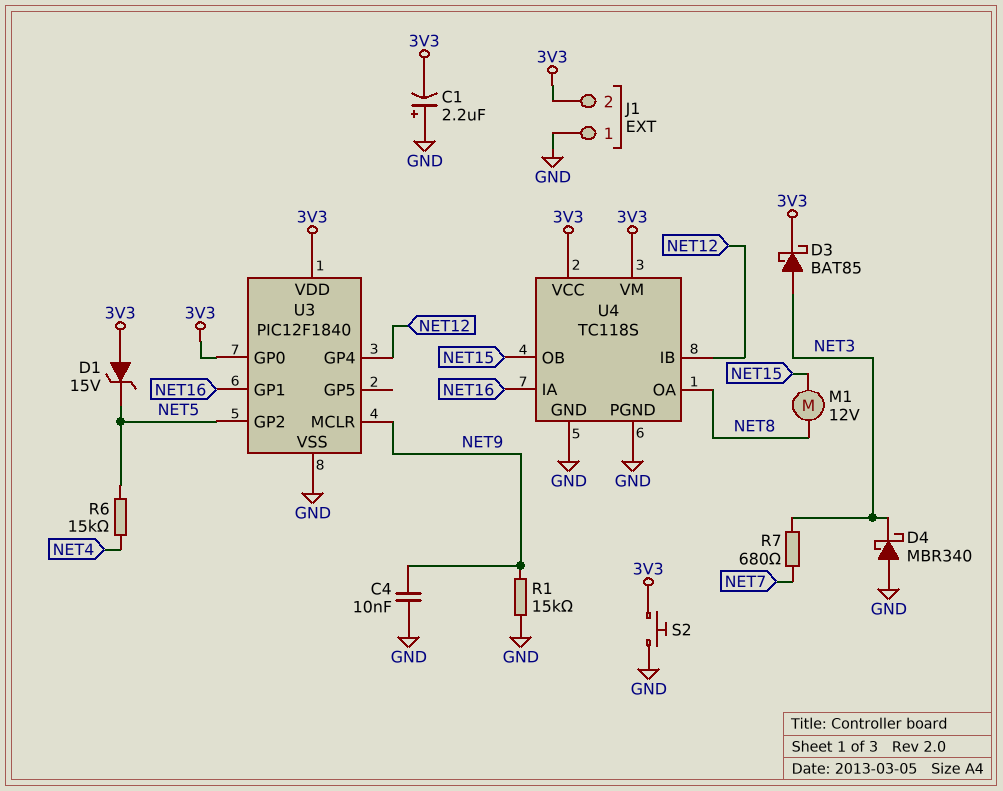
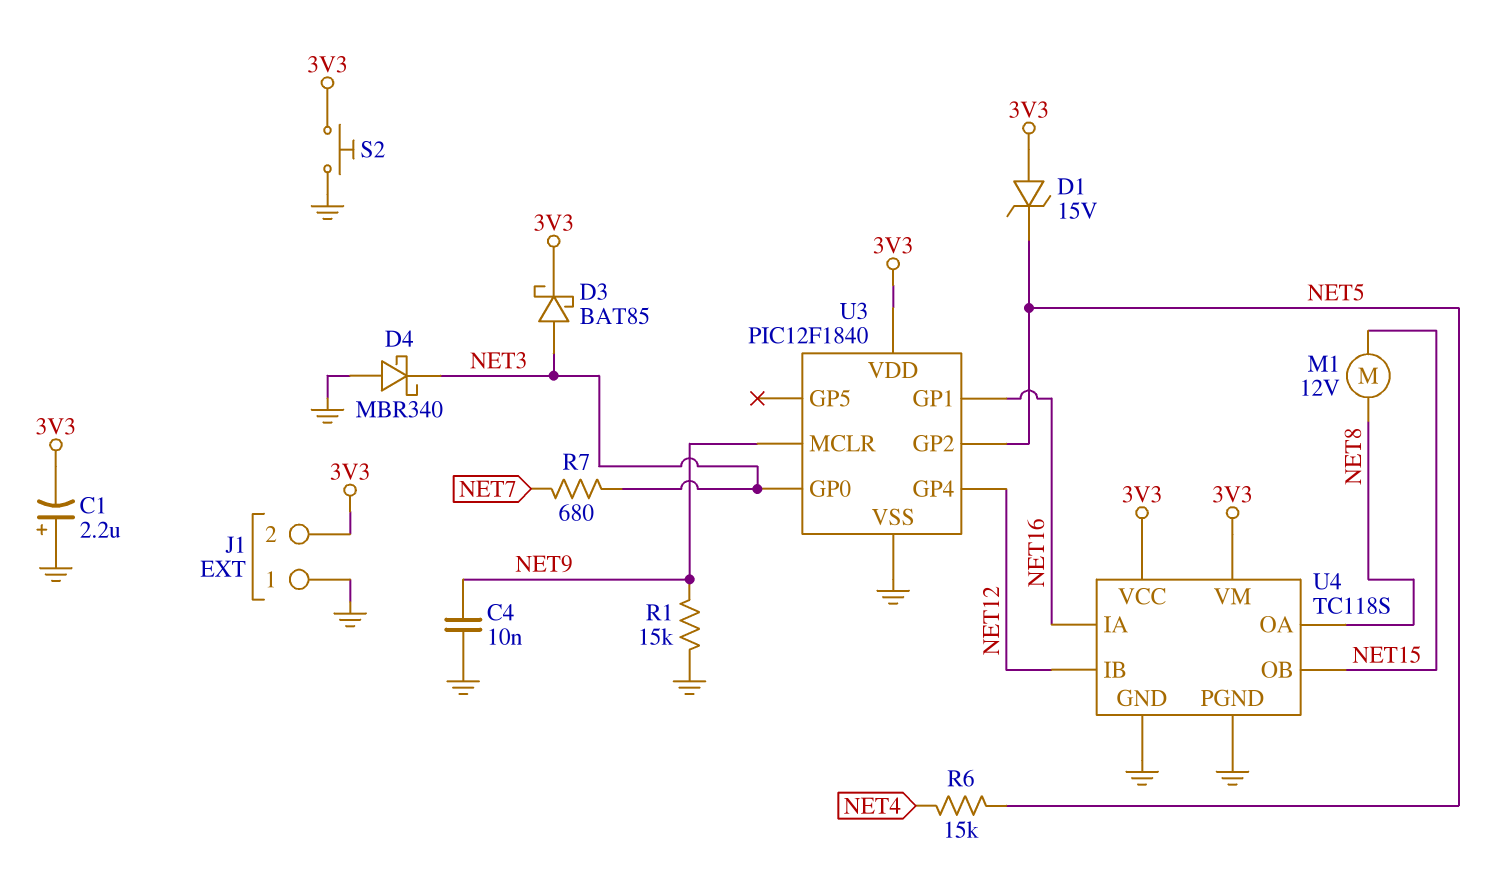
U3 pin GP0: 3V3 -> NET3

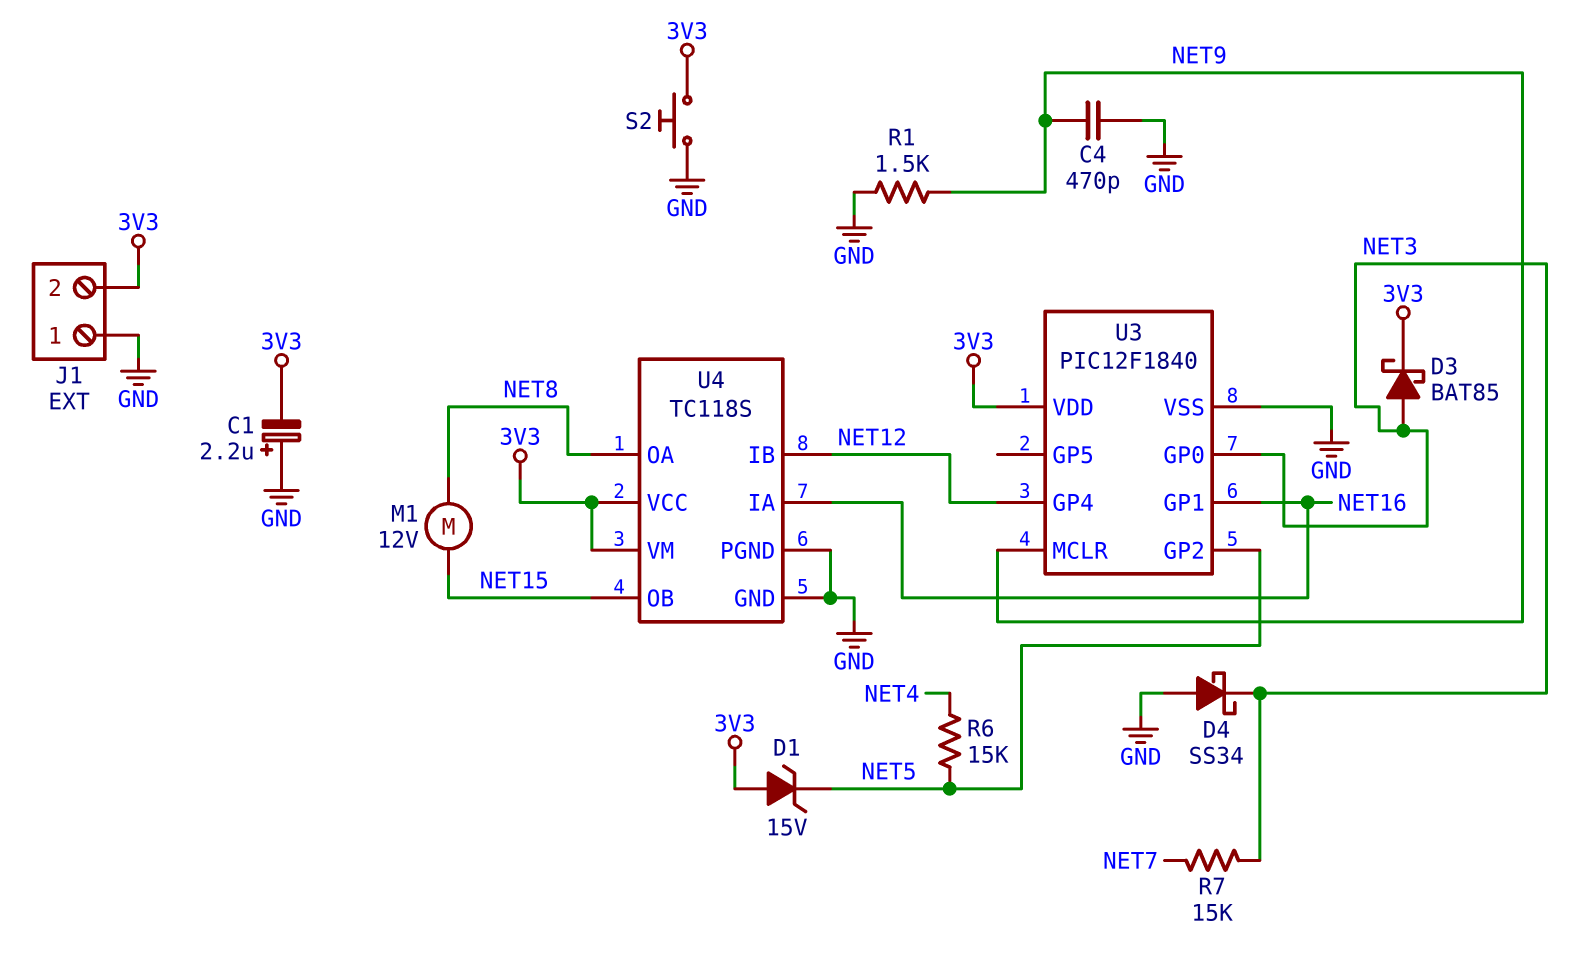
C4: 10nF (GND, NET9) -> 470pF (GND, NET9)
D4: schottky MBR340 (A GND, K NET3) -> schottky SS34 (A GND, K NET3)
R1: 15k (GND, NET9) -> 1.5k (GND, NET9)
R7: 680 (NET3, NET7) -> 15k (NET3, NET7)

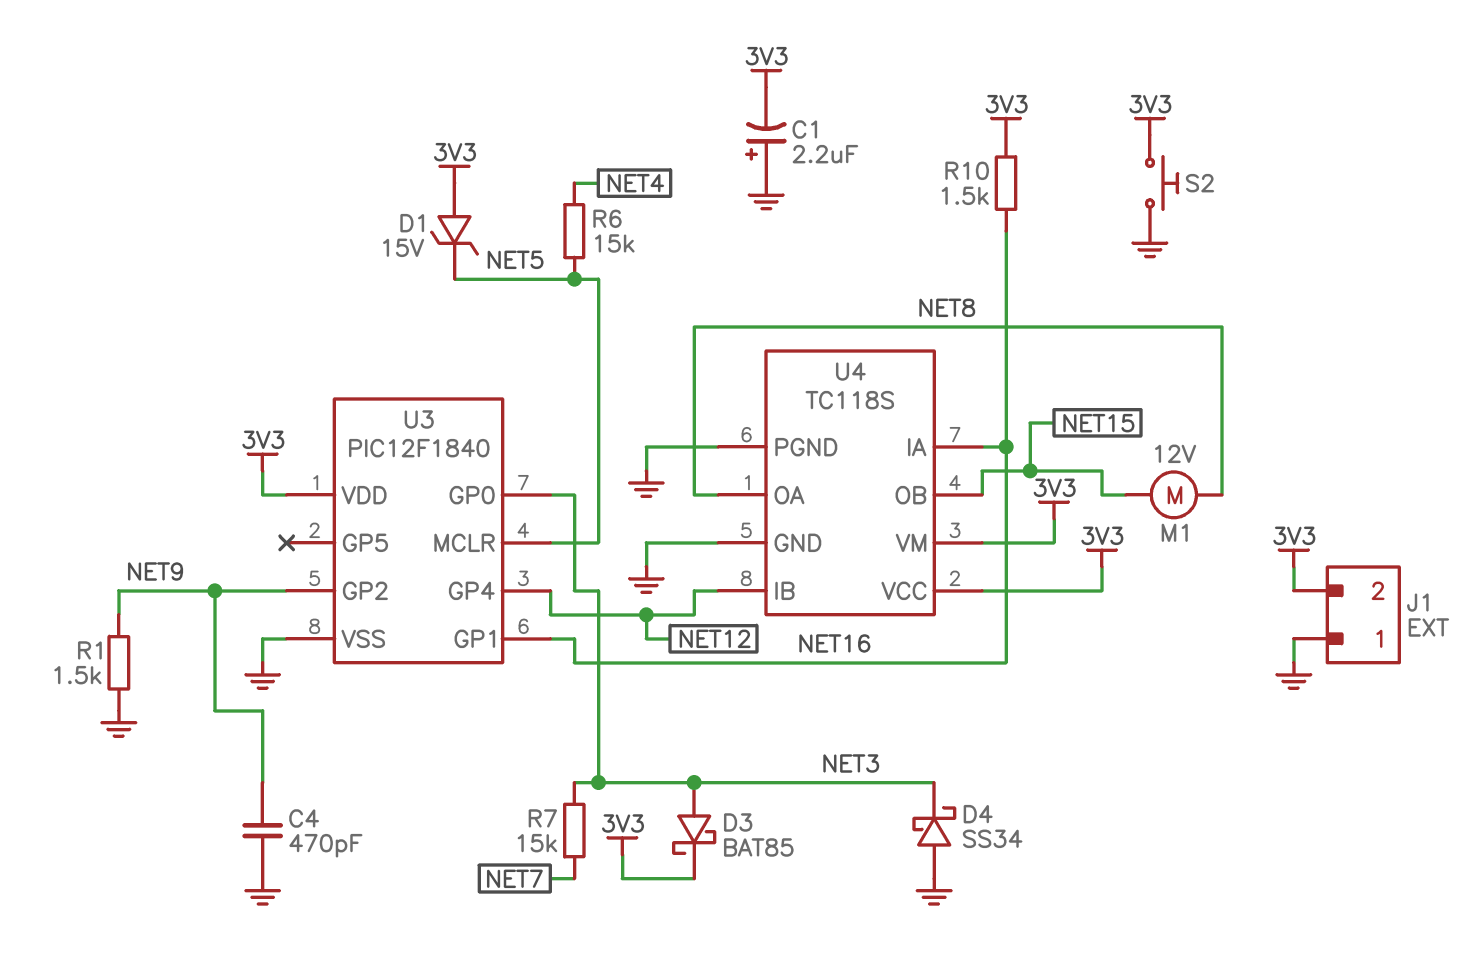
R10: none -> 1.5k (3V3, NET16)
U3 pin GP2: NET5 -> NET9
U3 pin MCLR: NET9 -> NET5

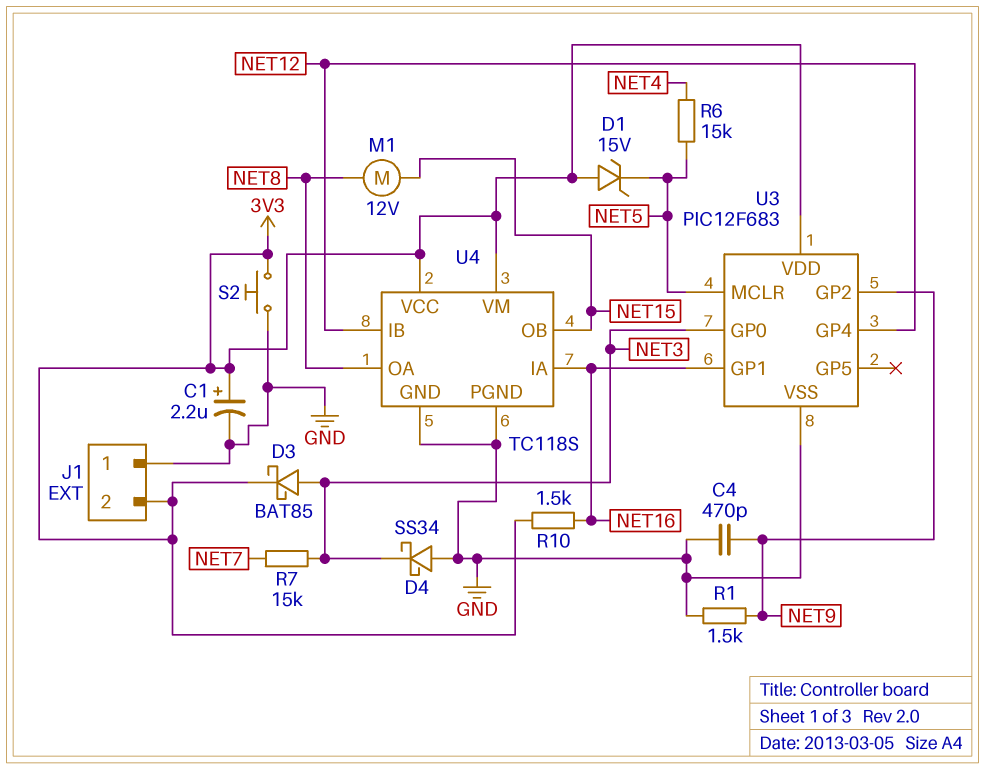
C1: 2.2uF (plus GND, minus 3V3) -> 2.2uF (plus 3V3, minus GND)
U3: PIC12F1840 -> PIC12F683

